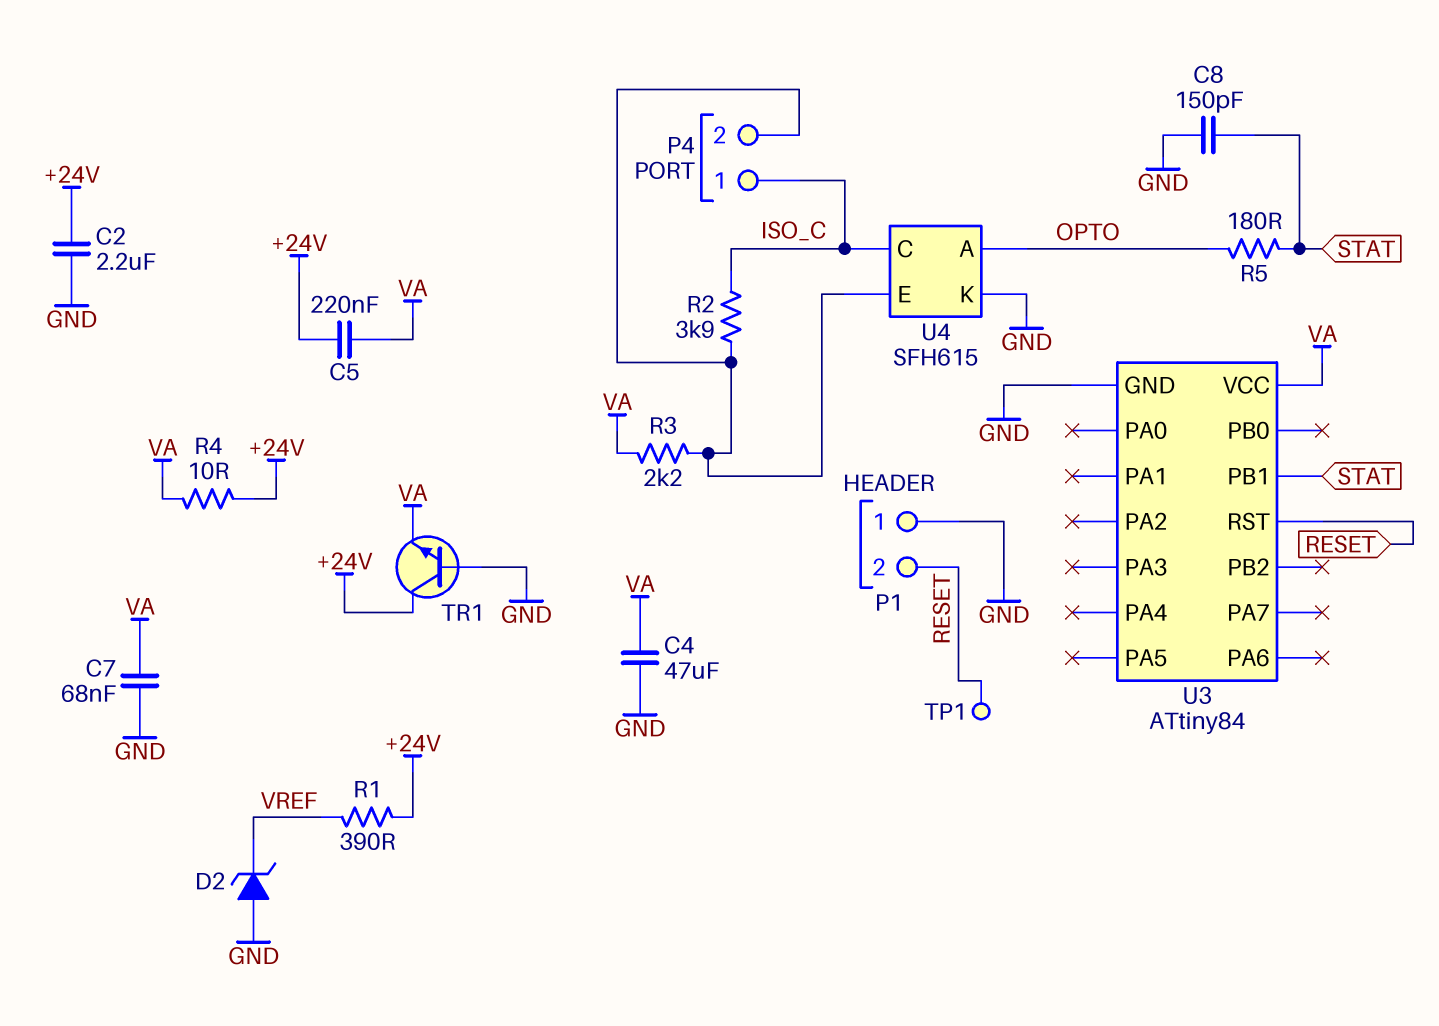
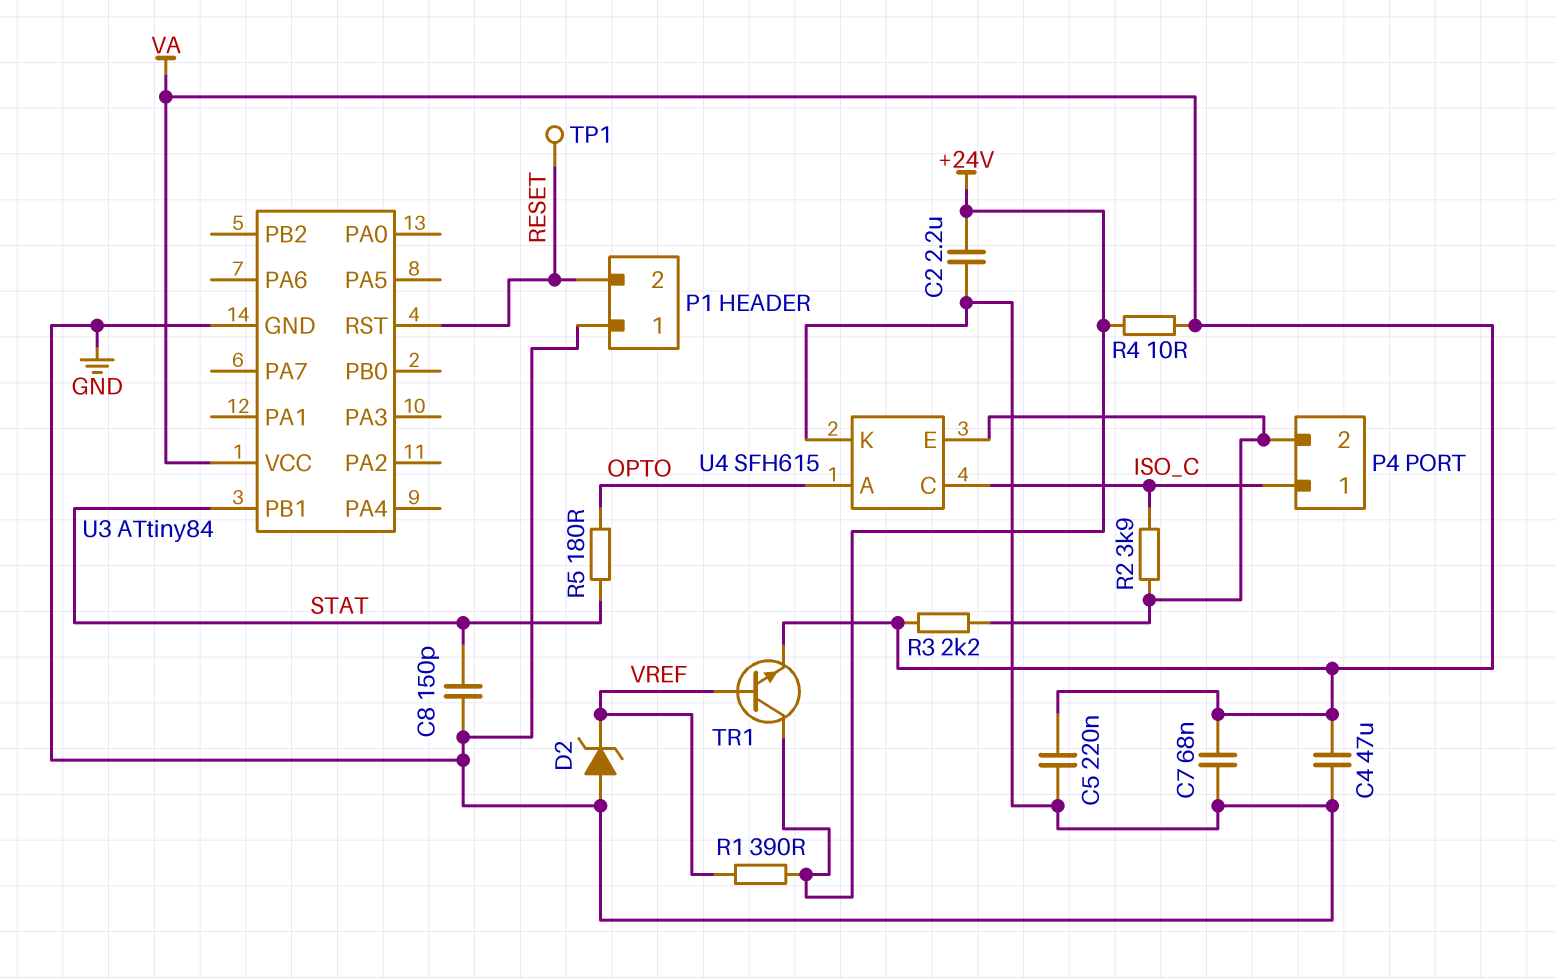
C5: 220nF (+24V, VA) -> 220nF (GND, VA)
TR1: NPN (B GND, C +24V, E VA) -> NPN (B VREF, C +24V, E VA)

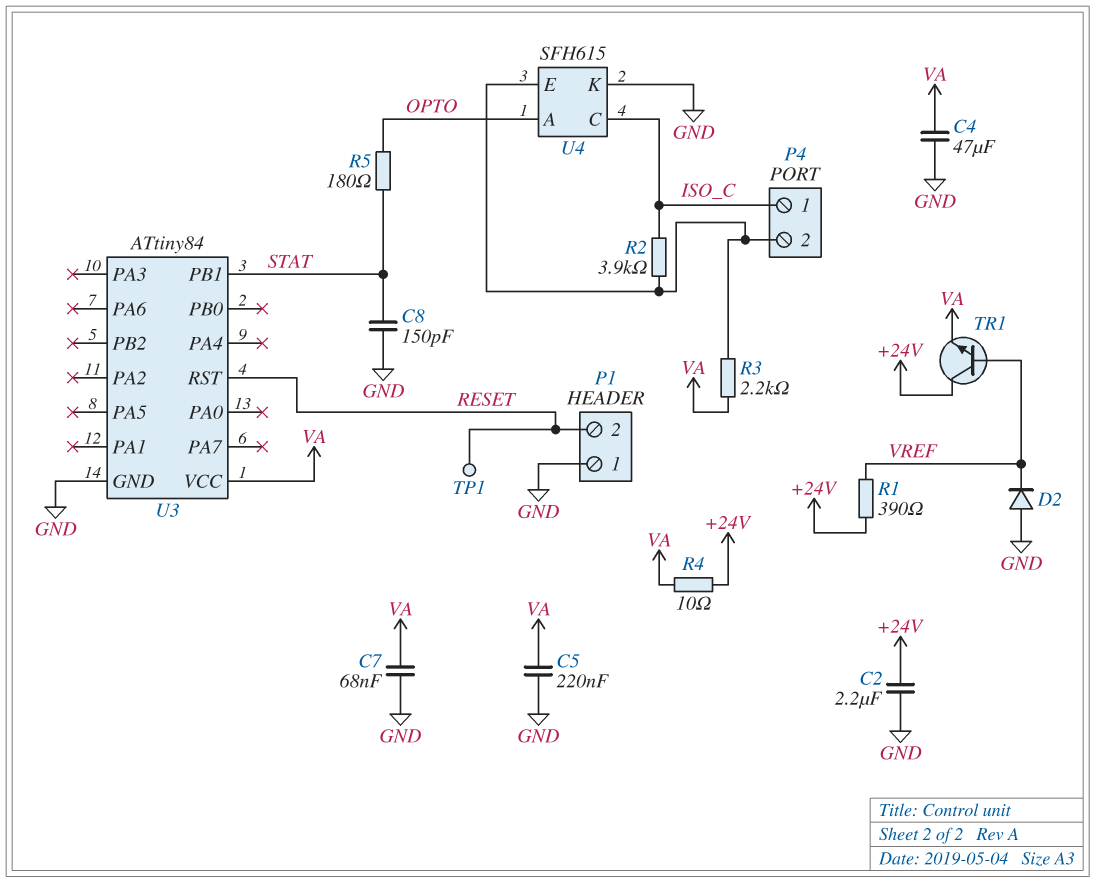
D2: zener (A GND, K VREF) -> diode (A GND, K VREF)

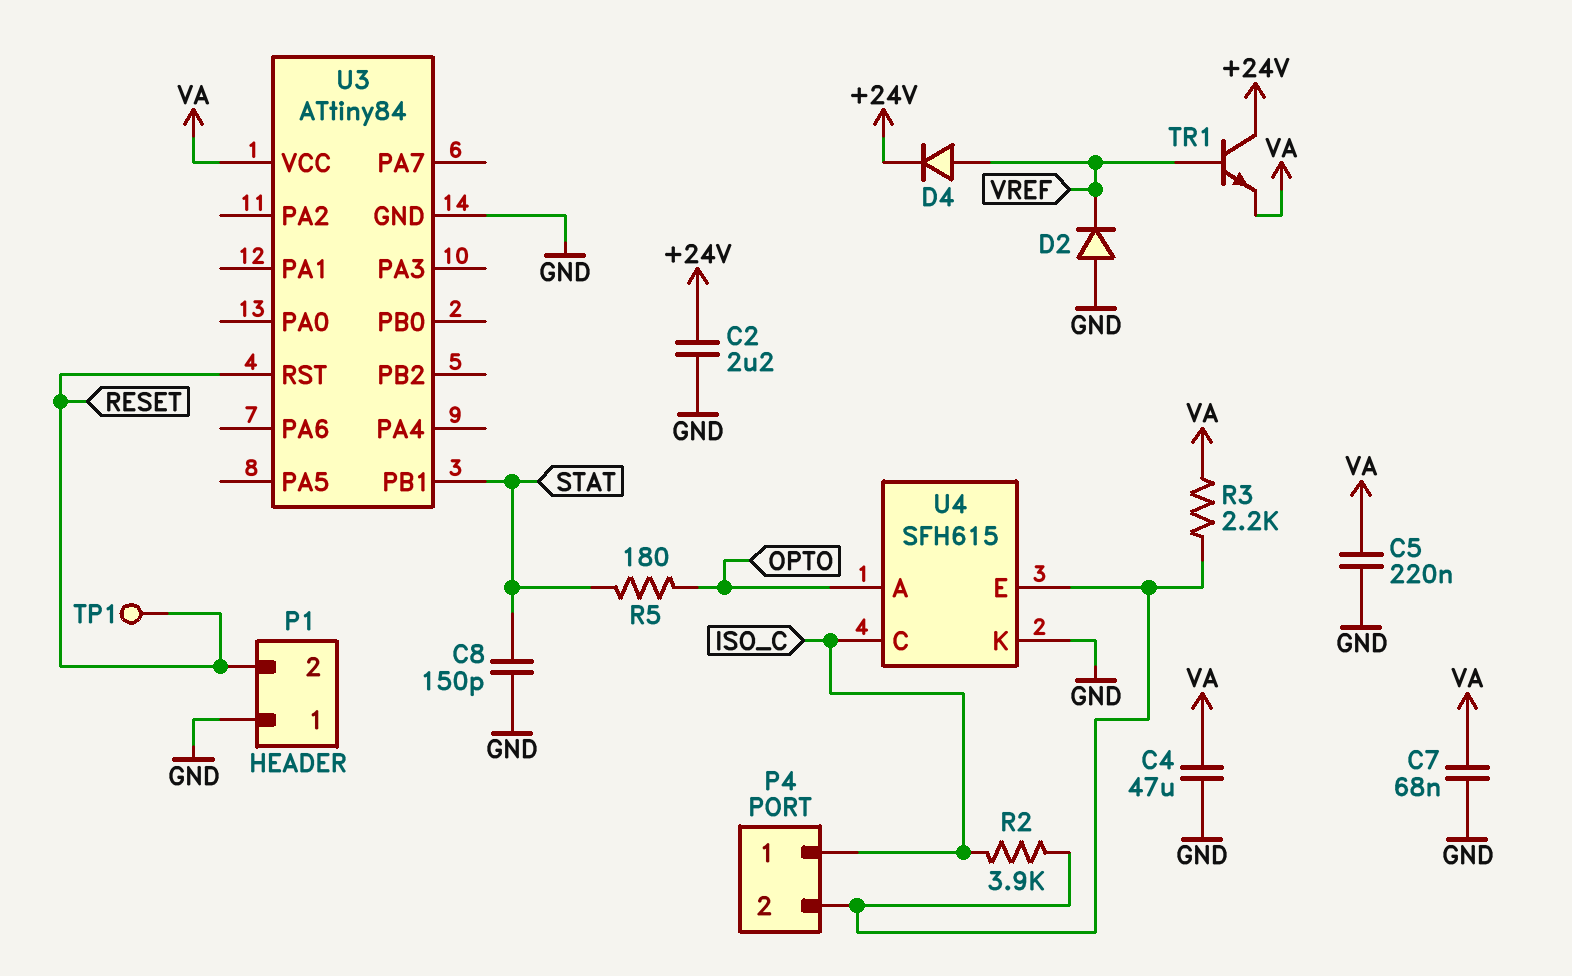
D4: none -> diode (A VREF, K +24V)
R1: 390 (+24V, VREF) -> none
R4: 10 (+24V, VA) -> none

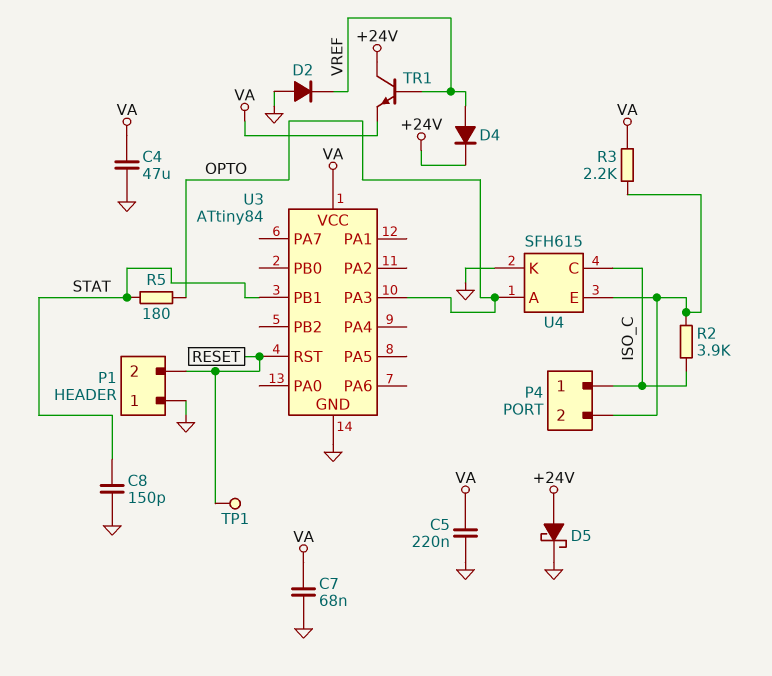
C2: 2.2uF (+24V, GND) -> none
D5: none -> schottky (A +24V, K GND)
U3 pin PA3: none -> OPTO

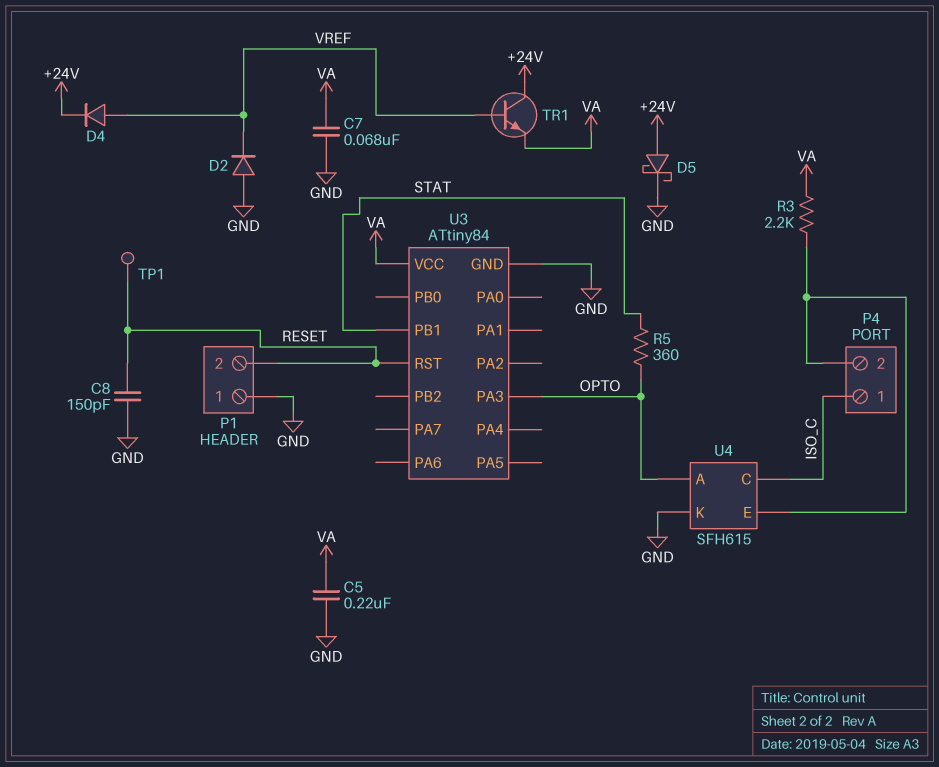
C4: 47uF (GND, VA) -> none
C8: 150pF (GND, STAT) -> 150pF (GND, RESET)
R2: 3.9k (ISO_C, P4/2) -> none
R5: 180 (OPTO, STAT) -> 360 (OPTO, STAT)

